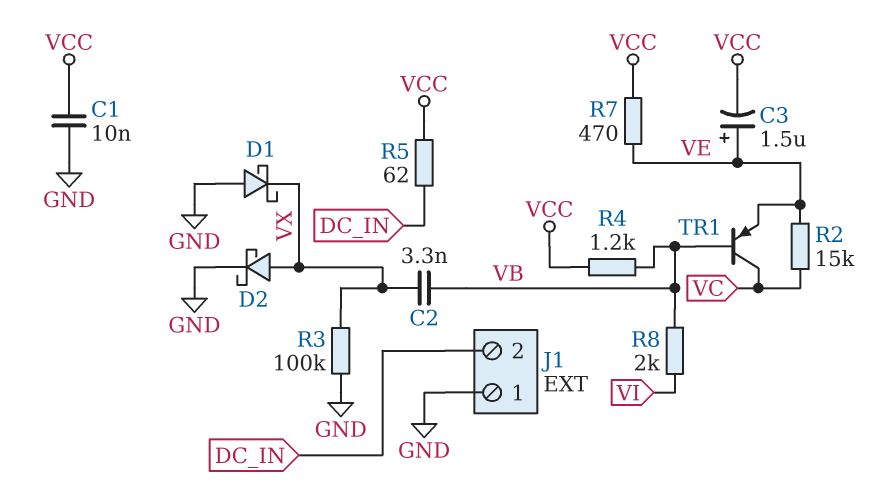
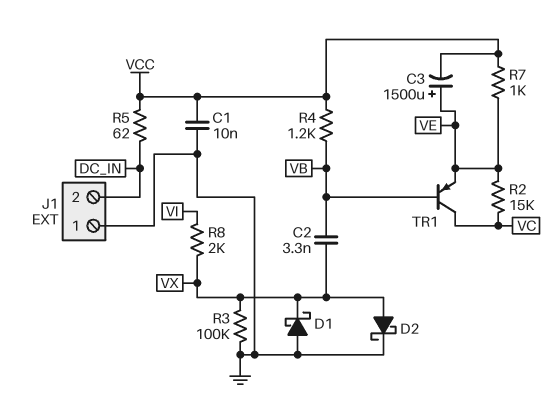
C3: 1.5uF (plus VE, minus VCC) -> 1500uF (plus VE, minus VCC)
R7: 470 (VCC, VE) -> 1k (VCC, VE)
R8: 2k (VB, VI) -> 2k (VI, VX)

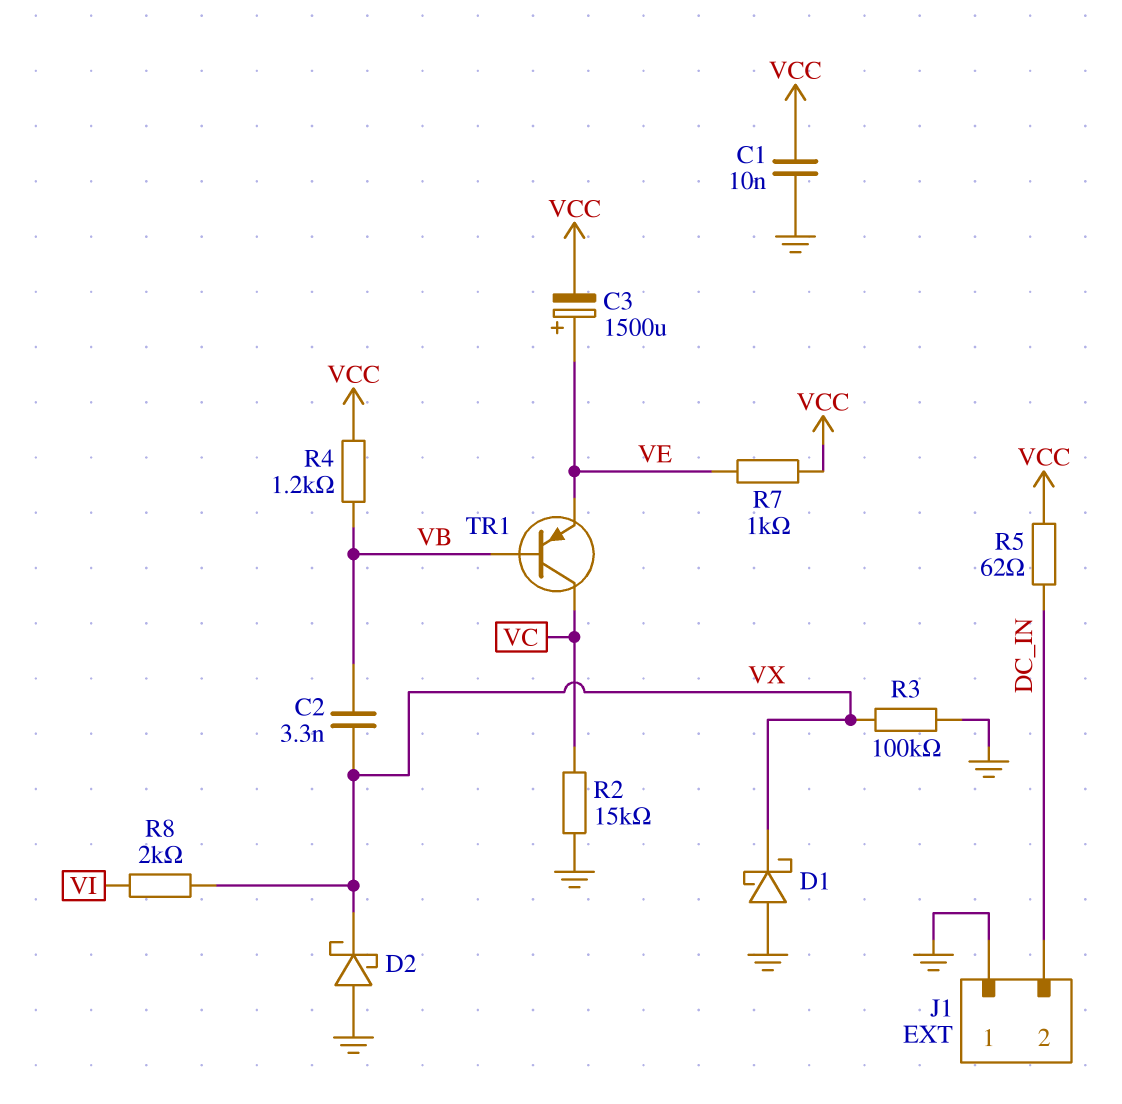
D2: schottky (A VX, K GND) -> schottky (A GND, K VX)
R2: 15k (VC, VE) -> 15k (GND, VC)

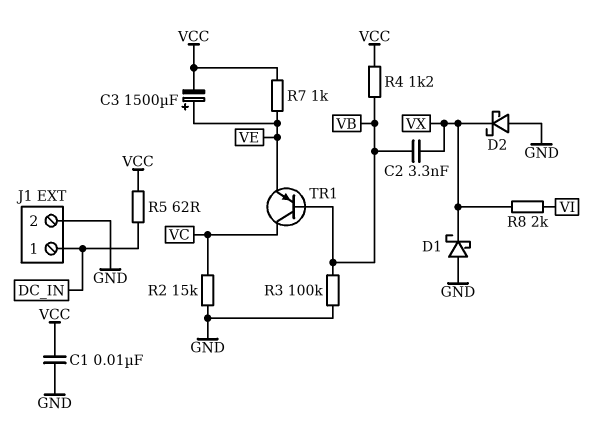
J1 pin 1: GND -> DC_IN
J1 pin 2: DC_IN -> GND
R3: 100k (GND, VX) -> 100k (GND, VB)

